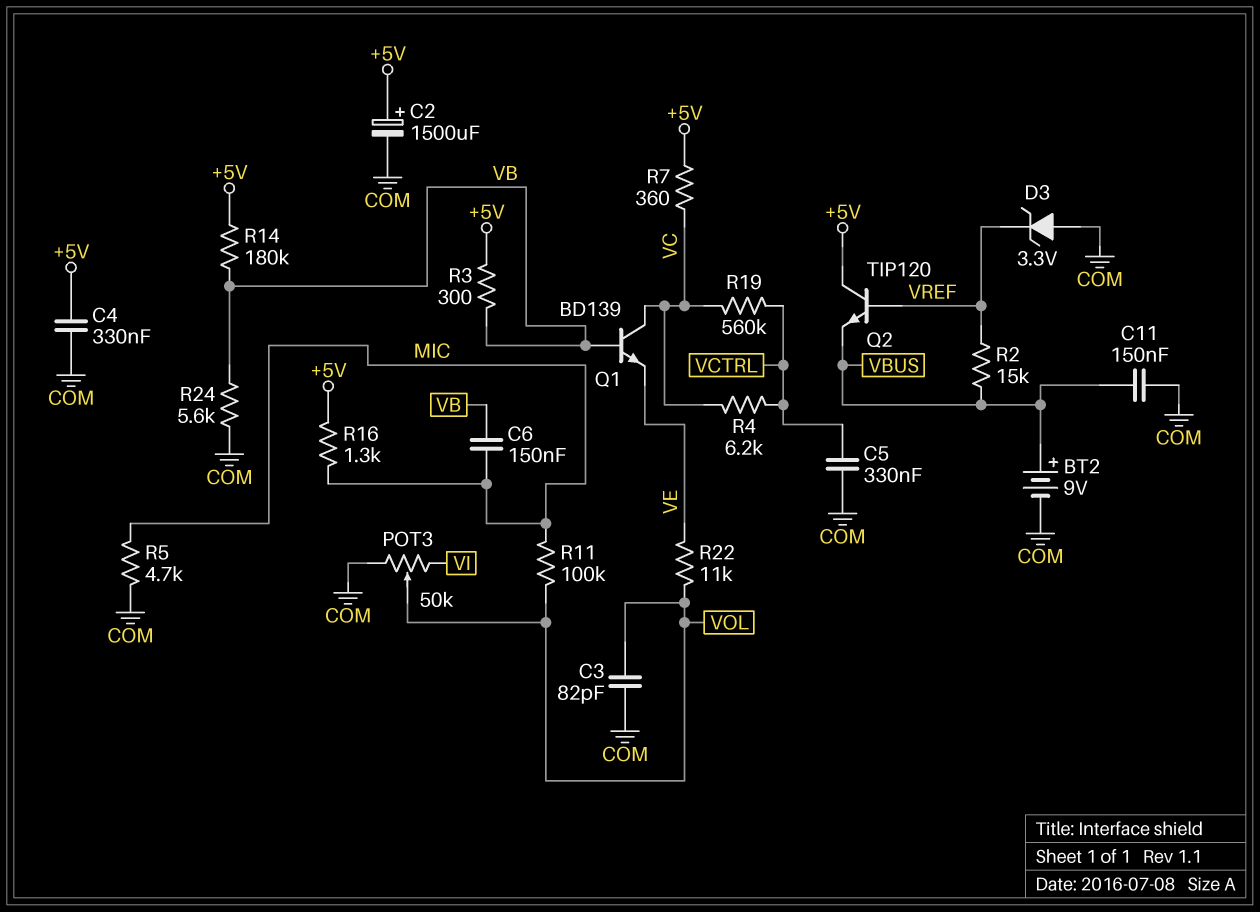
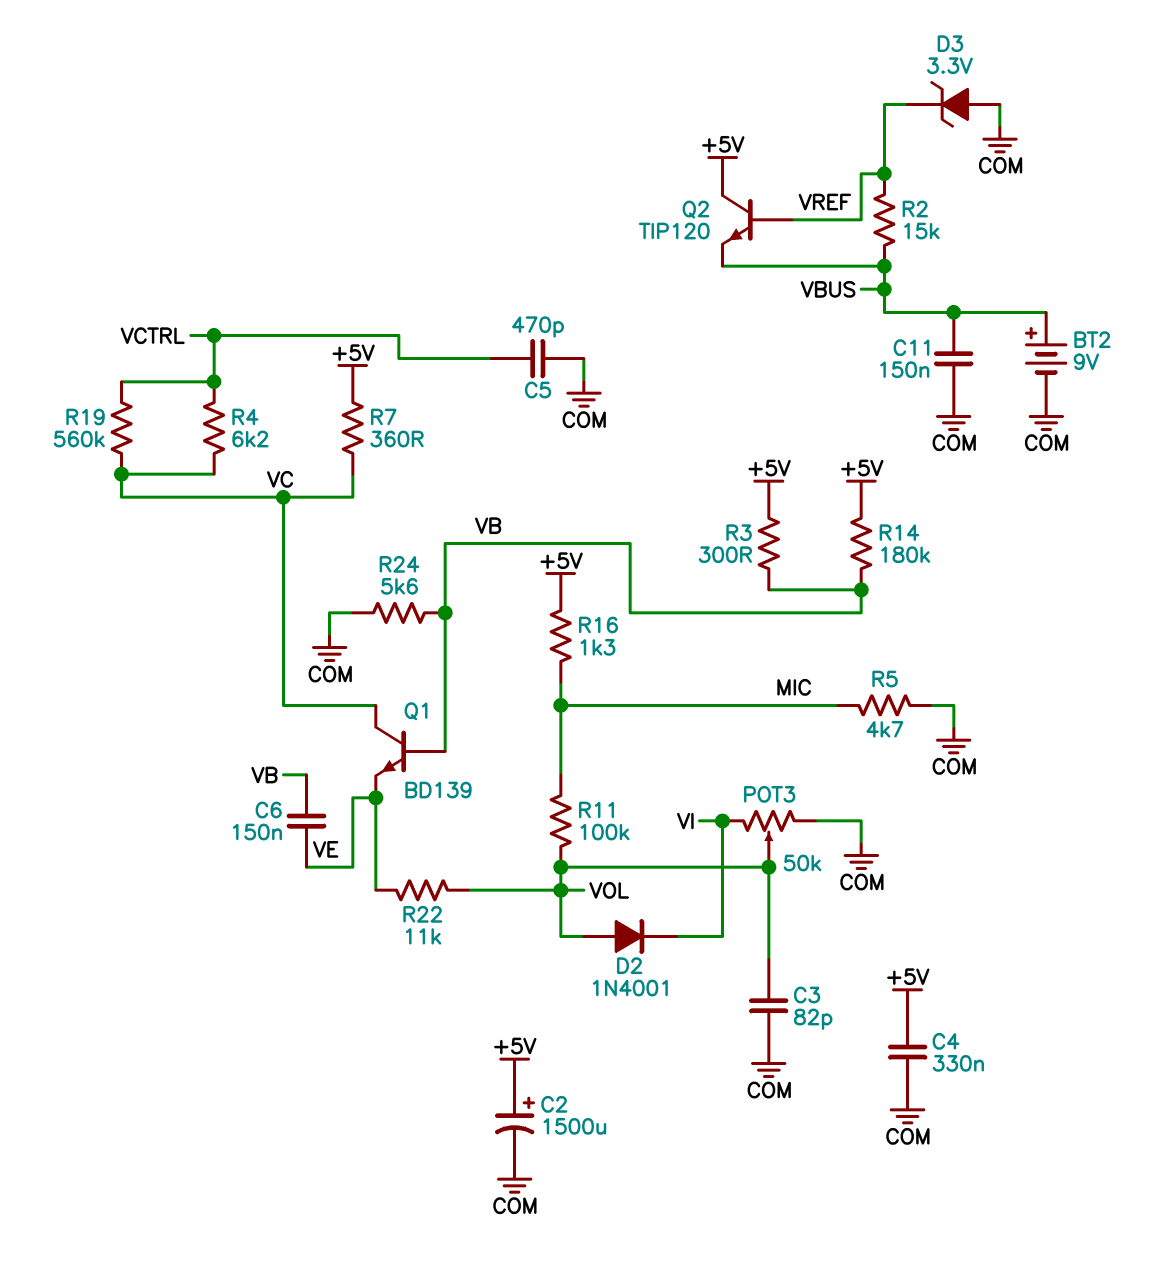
C5: 330nF (COM, VCTRL) -> 470pF (COM, VCTRL)
C6: 150nF (MIC, VB) -> 150nF (VB, VE)
D2: none -> diode 1N4001 (A VOL, K VI)

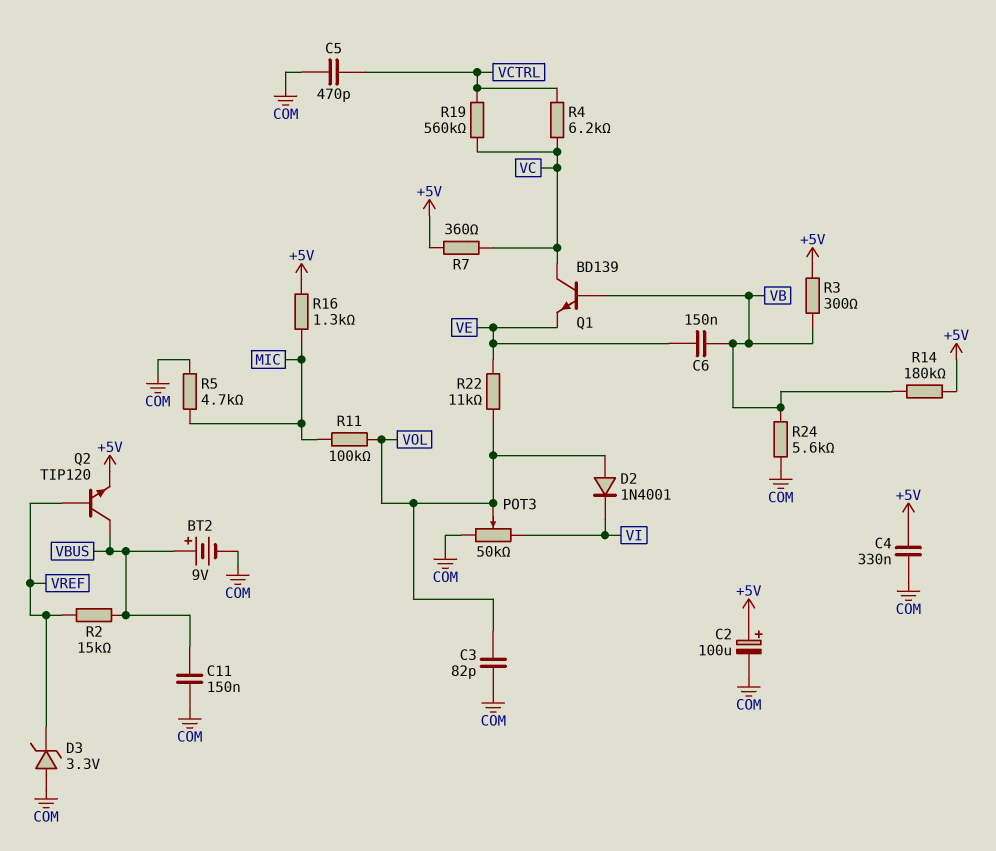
C2: 1500uF (plus +5V, minus COM) -> 100uF (plus +5V, minus COM)
Q2: NPN TIP120 (B VREF, C +5V, E VBUS) -> NPN TIP120 (B VREF, C VBUS, E +5V)

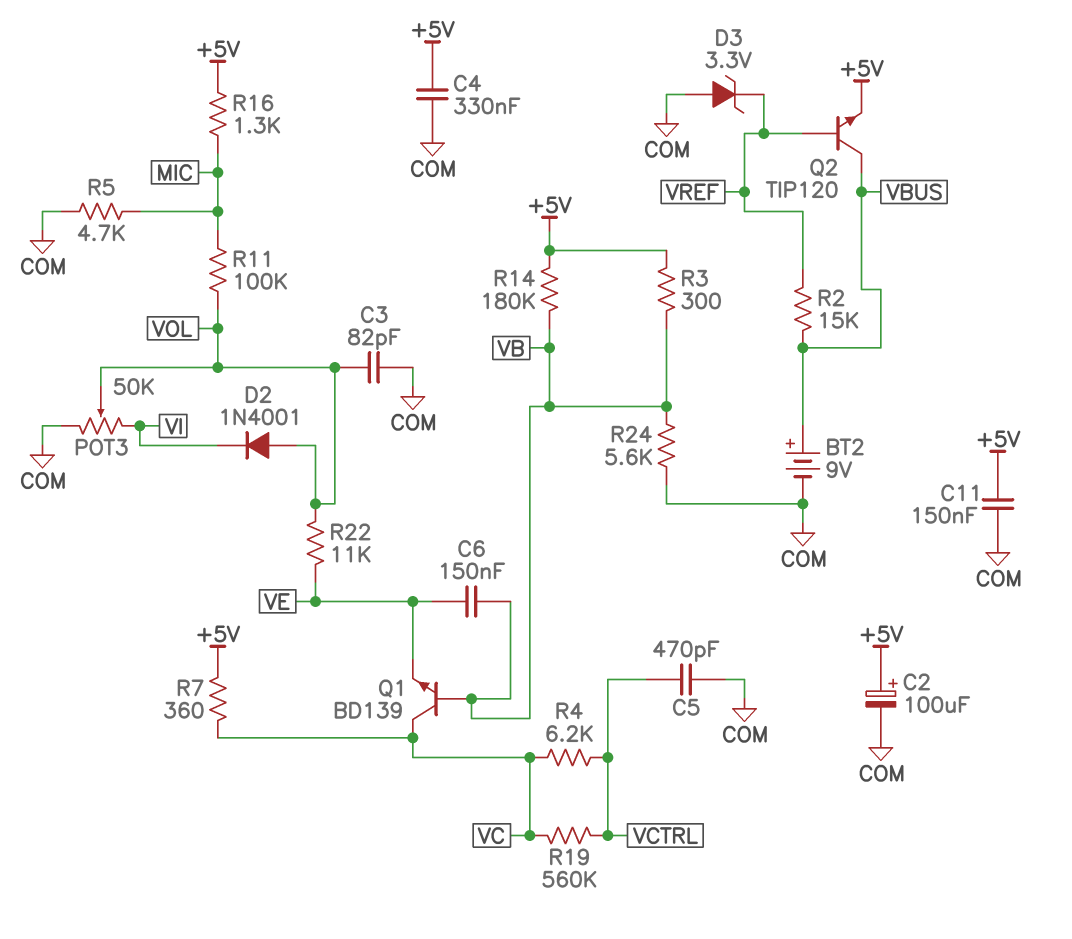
C11: 150nF (COM, VBUS) -> 150nF (+5V, COM)

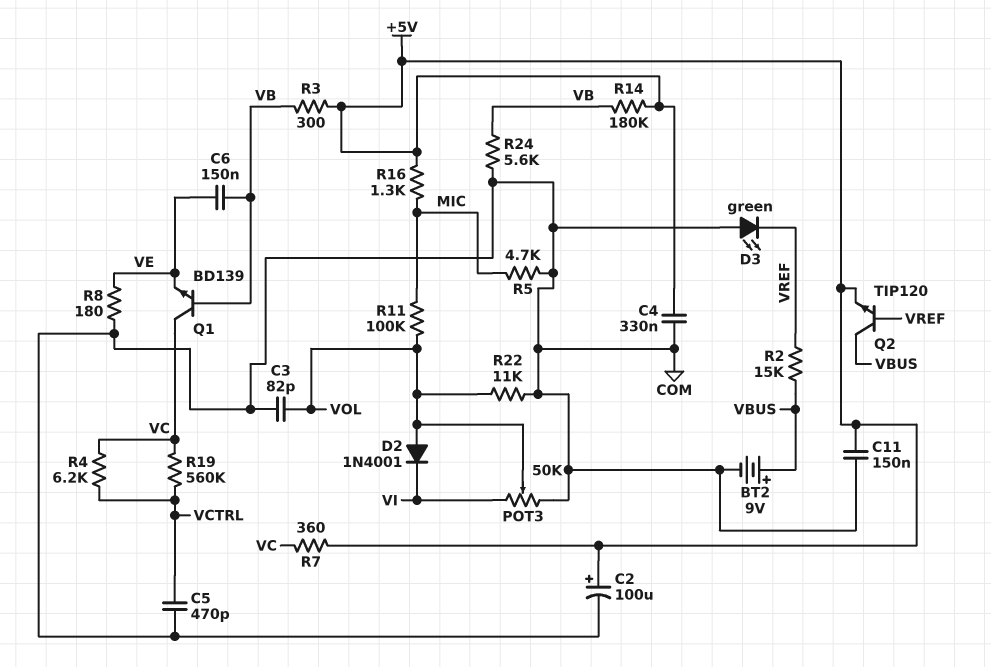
D3: zener 3.3V (A COM, K VREF) -> LED green (A COM, K VREF)
R8: none -> 180 (COM, VE)
R22: 11k (VE, VOL) -> 11k (COM, VOL)

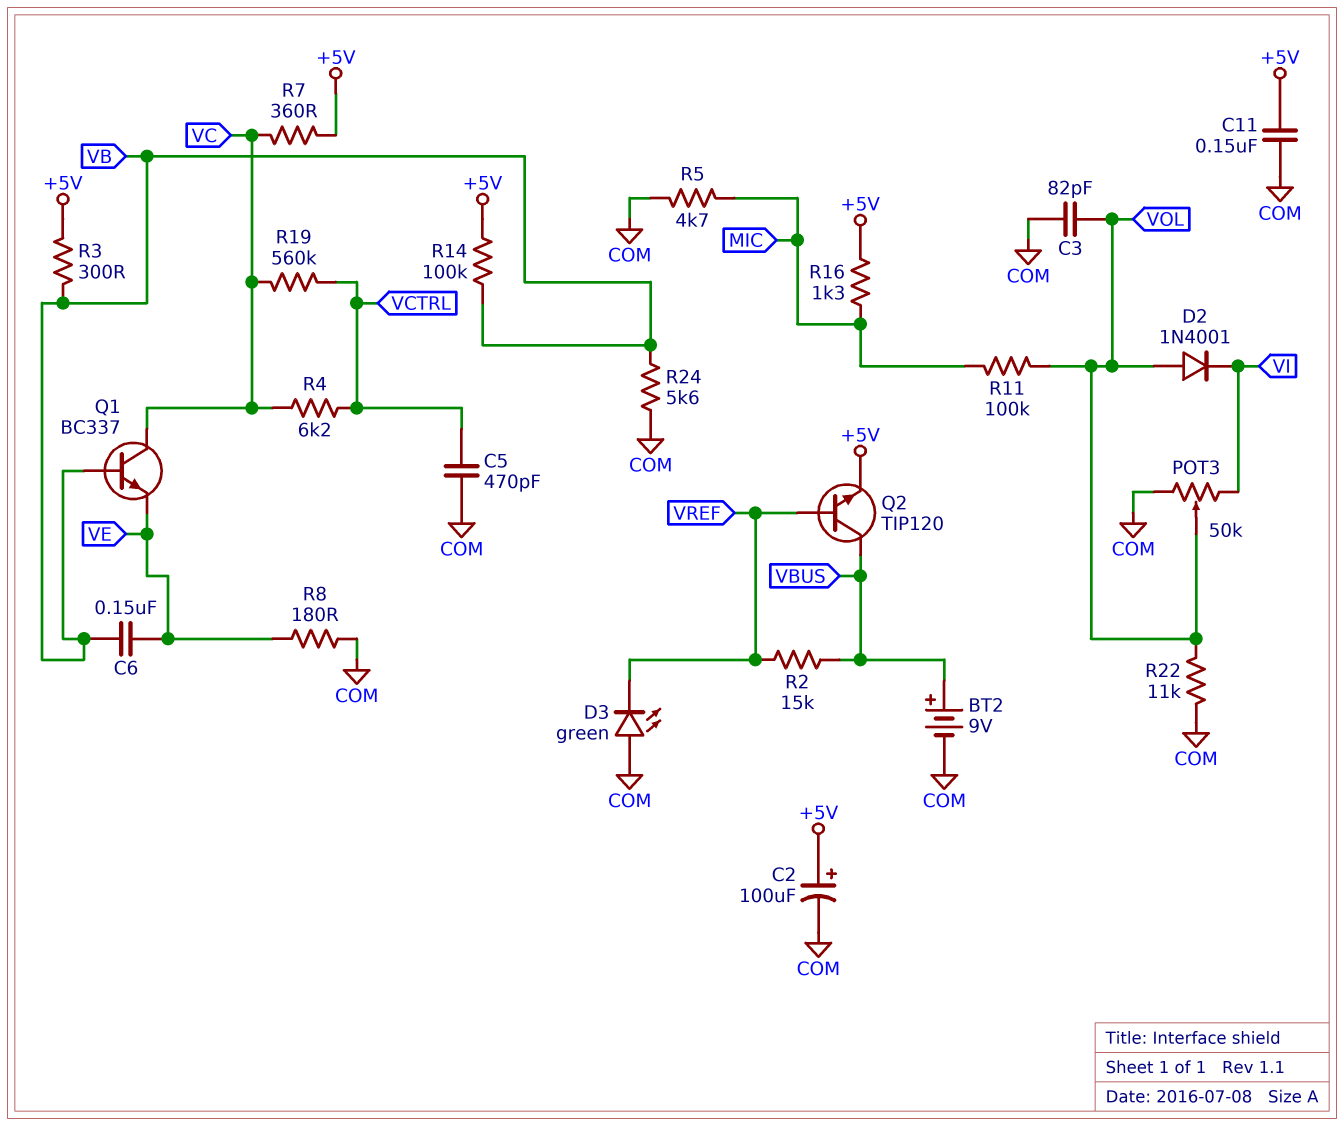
C4: 330nF (+5V, COM) -> none
Q1: NPN BD139 (B VB, C VC, E VE) -> NPN BC337 (B VB, C VC, E VE)
R14: 180k (+5V, VB) -> 100k (+5V, VB)

